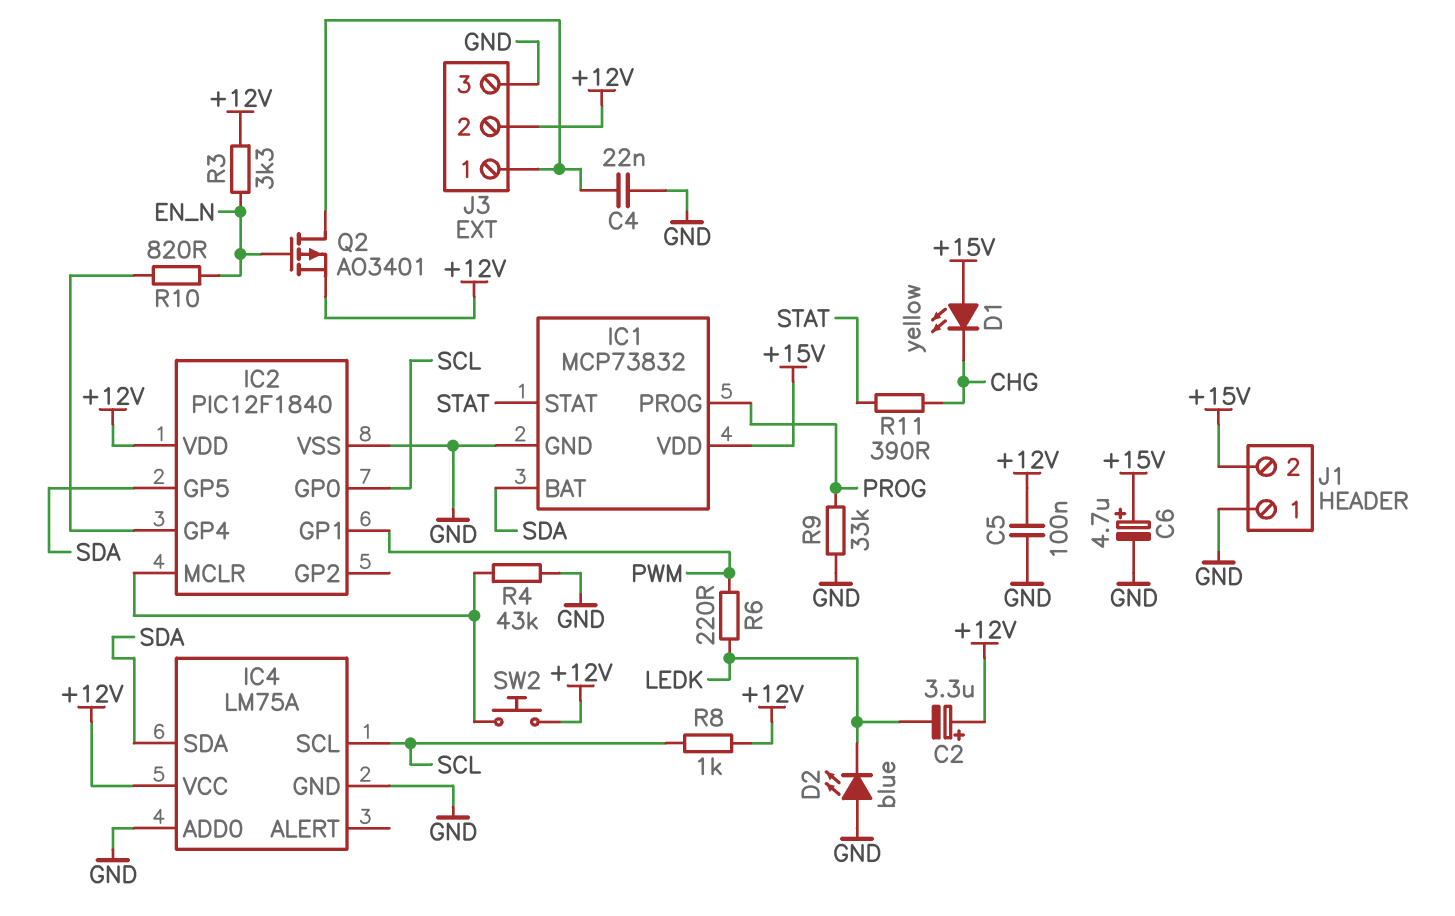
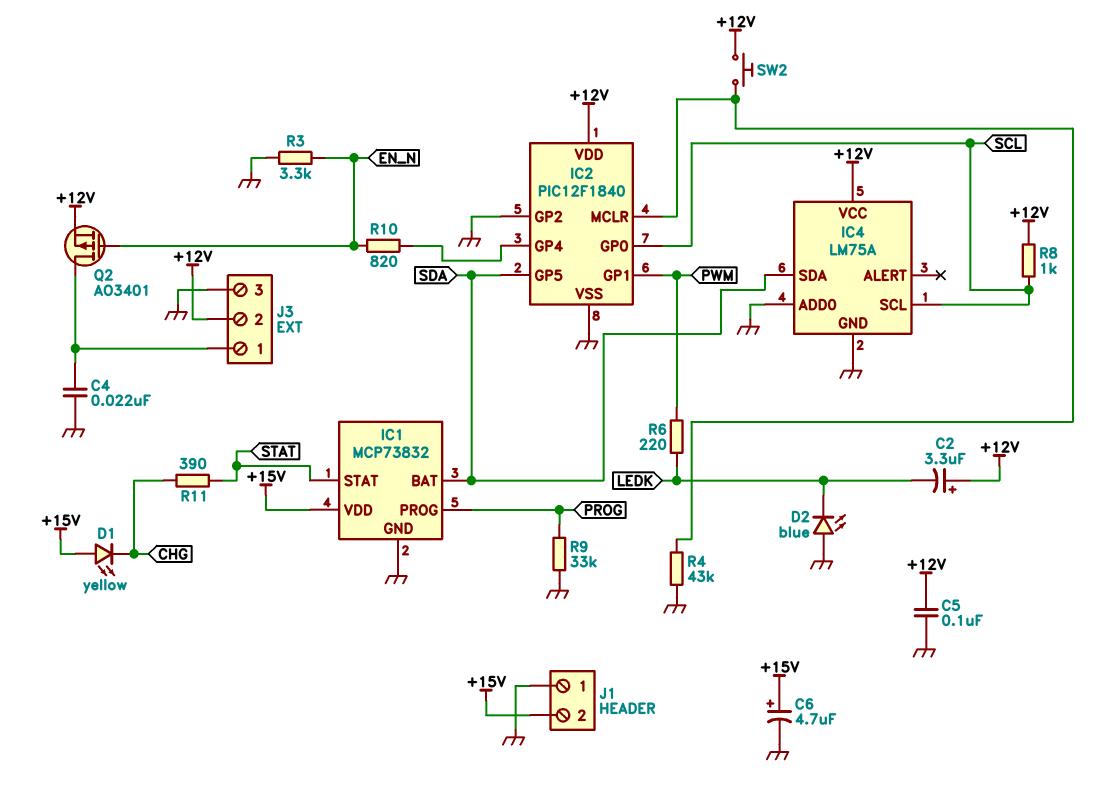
IC2 pin GP2: none -> GND
R3: 3.3k (+12V, EN_N) -> 3.3k (EN_N, GND)

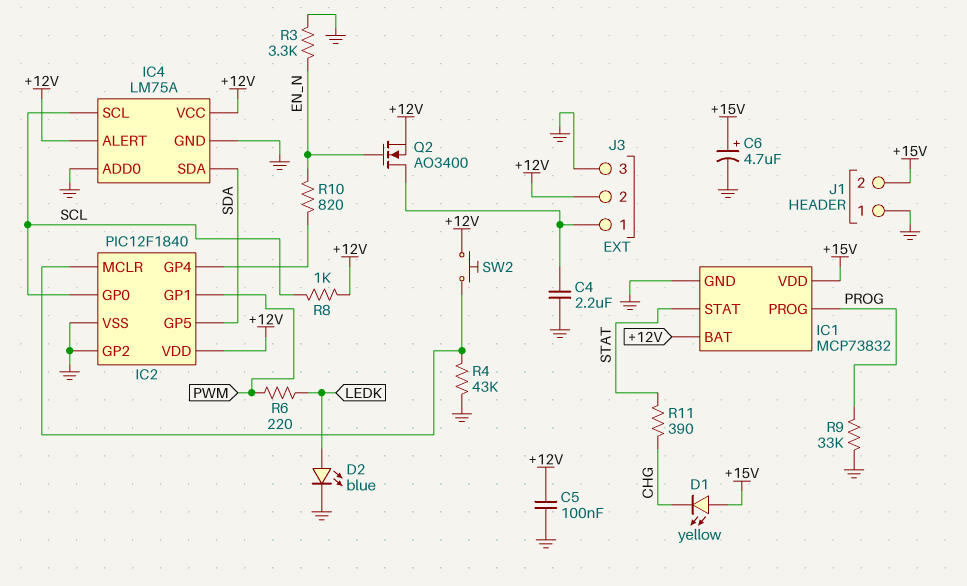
C2: 3.3uF (plus +12V, minus LEDK) -> none
C4: 22nF (GND, J3/1) -> 2.2uF (GND, J3/1)
D2: LED blue (A GND, K LEDK) -> LED blue (A LEDK, K GND)
IC1 pin BAT: SDA -> +12V
IC4 pin ALERT: none -> +12V
Q2: PMOS AO3401 (G EN_N, D J3/1, S +12V) -> NMOS AO3400 (G EN_N, D J3/1, S +12V)

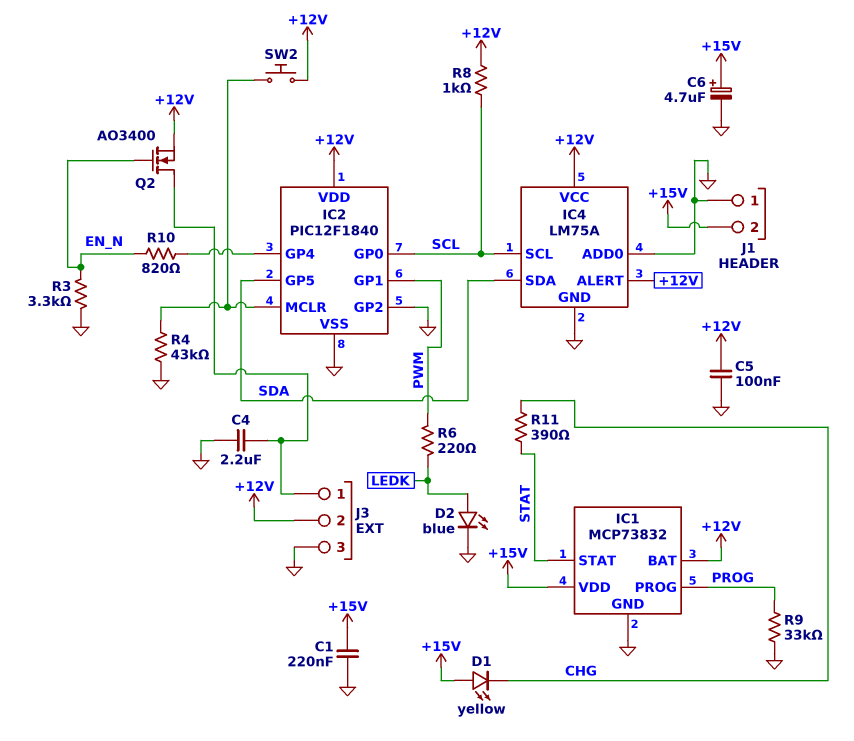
C1: none -> 220nF (+15V, GND)

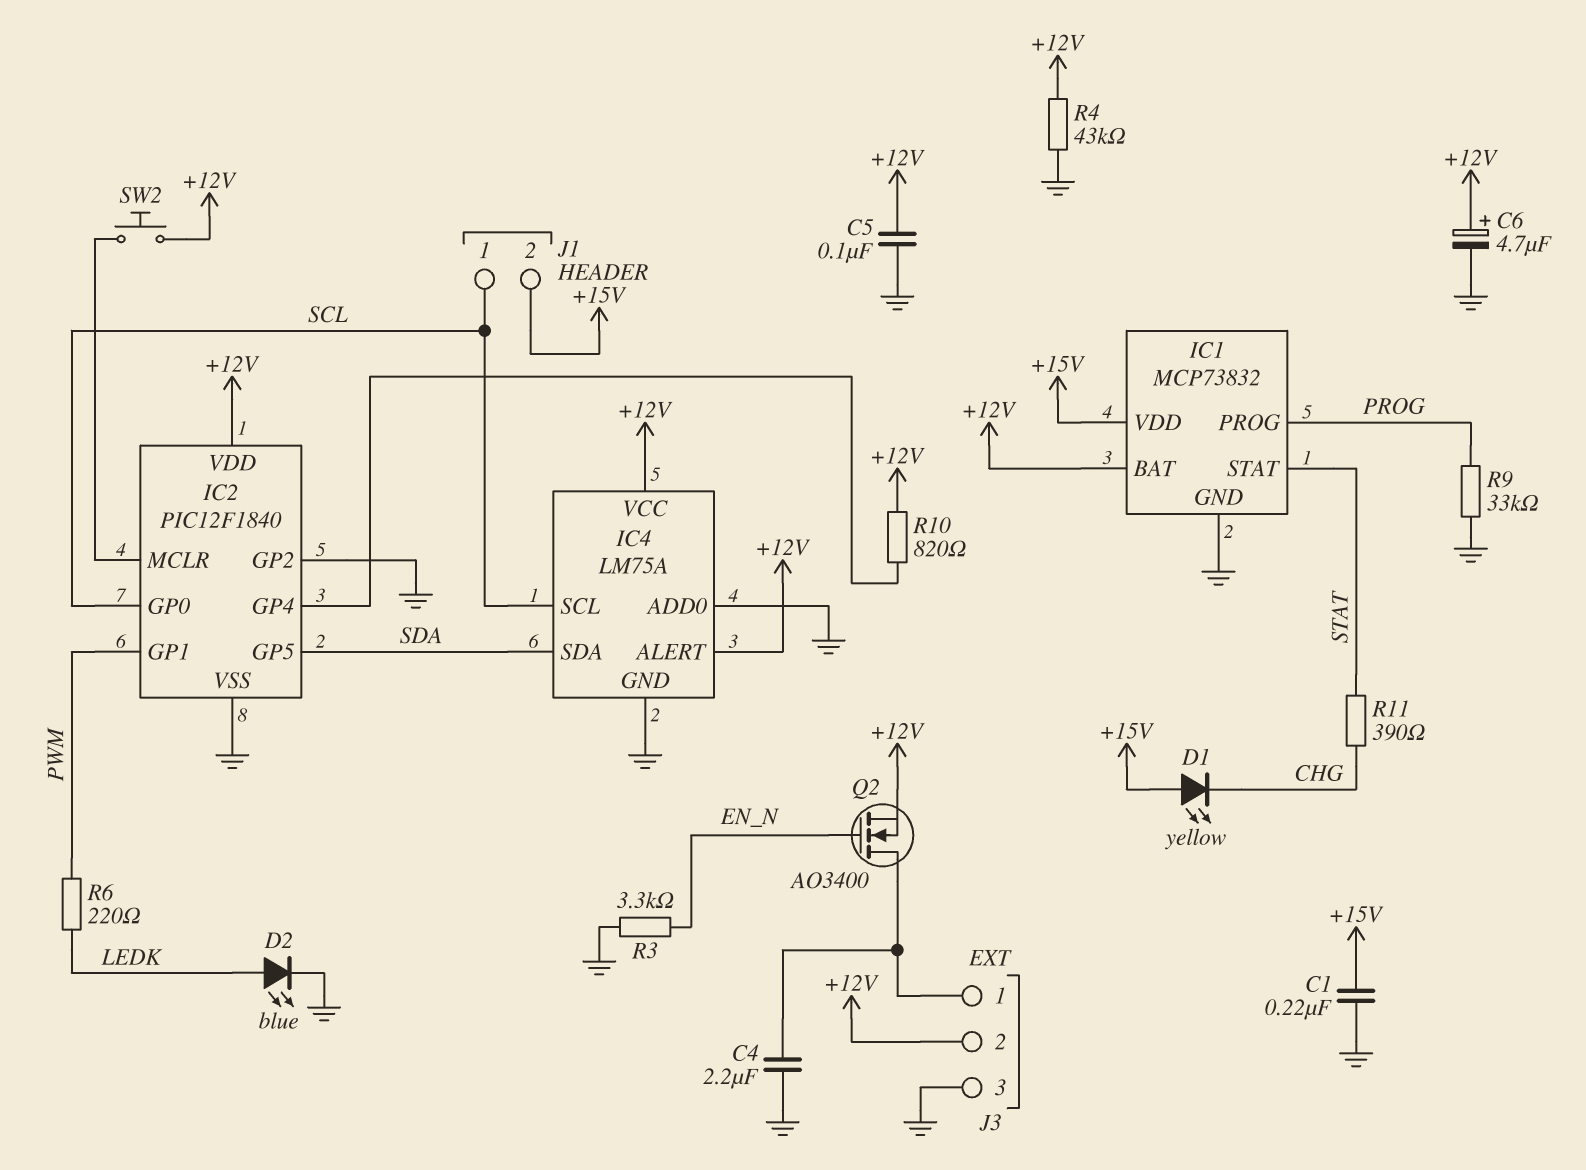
C6: 4.7uF (plus +15V, minus GND) -> 4.7uF (plus +12V, minus GND)
J1 pin 1: GND -> SCL
R4: 43k (GND, IC2/MCLR) -> 43k (+12V, GND)
R8: 1k (+12V, SCL) -> none
R10: 820 (EN_N, IC2/GP4) -> 820 (+12V, IC2/GP4)

